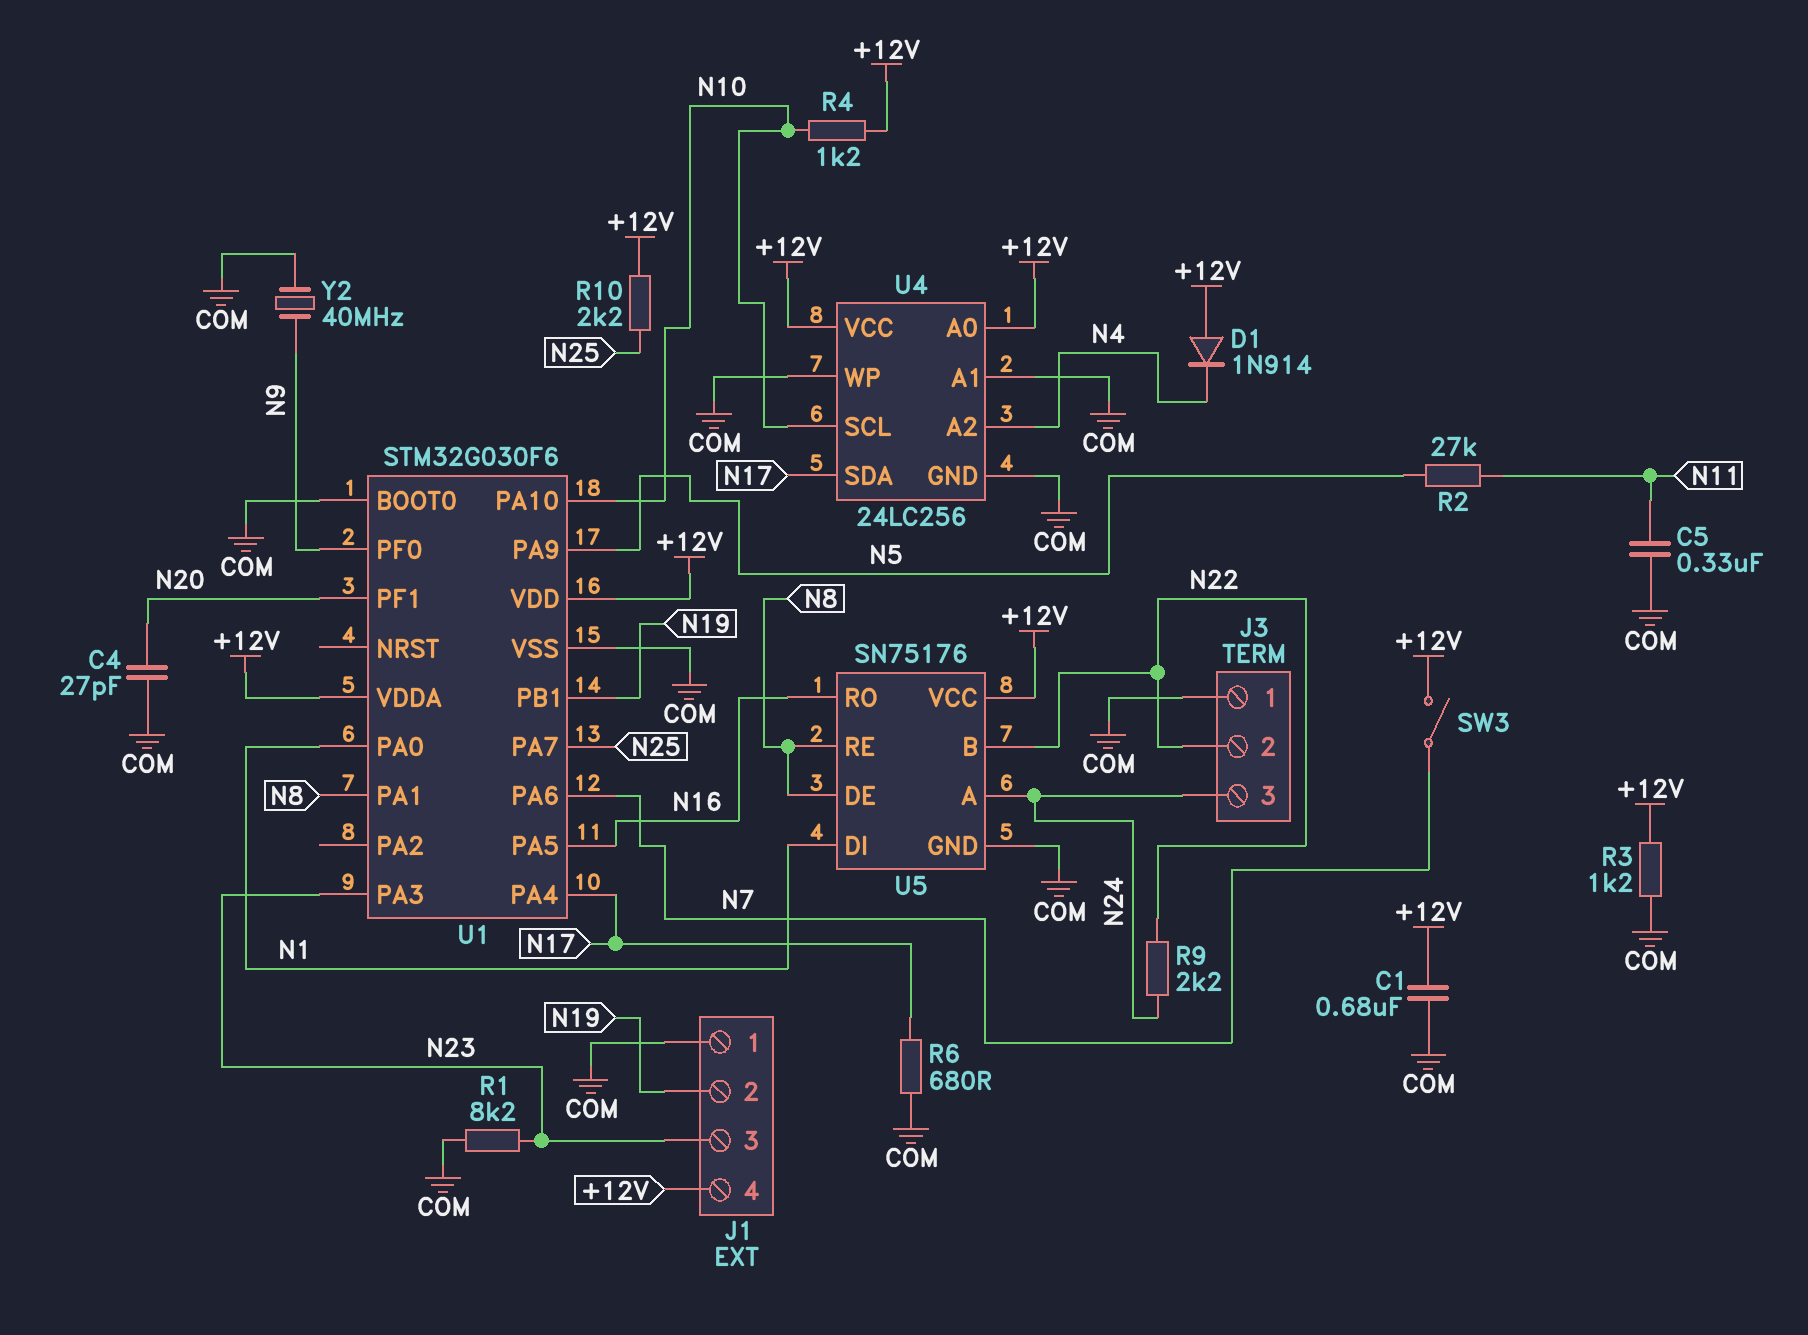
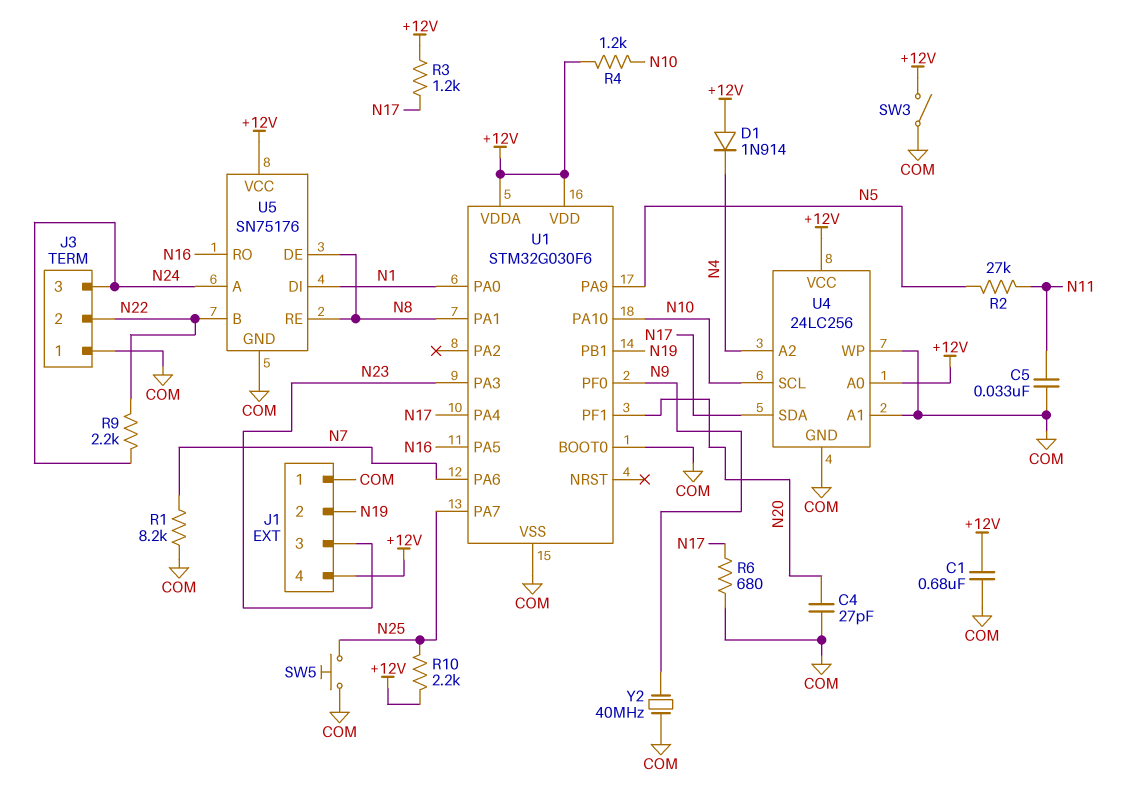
C5: 330nF (COM, N11) -> 33nF (COM, N11)
R1: 8.2k (COM, N23) -> 8.2k (COM, N7)
R3: 1.2k (+12V, COM) -> 1.2k (+12V, N17)
SW3: switch (+12V, N7) -> switch (+12V, COM)
SW5: none -> button (COM, N25)

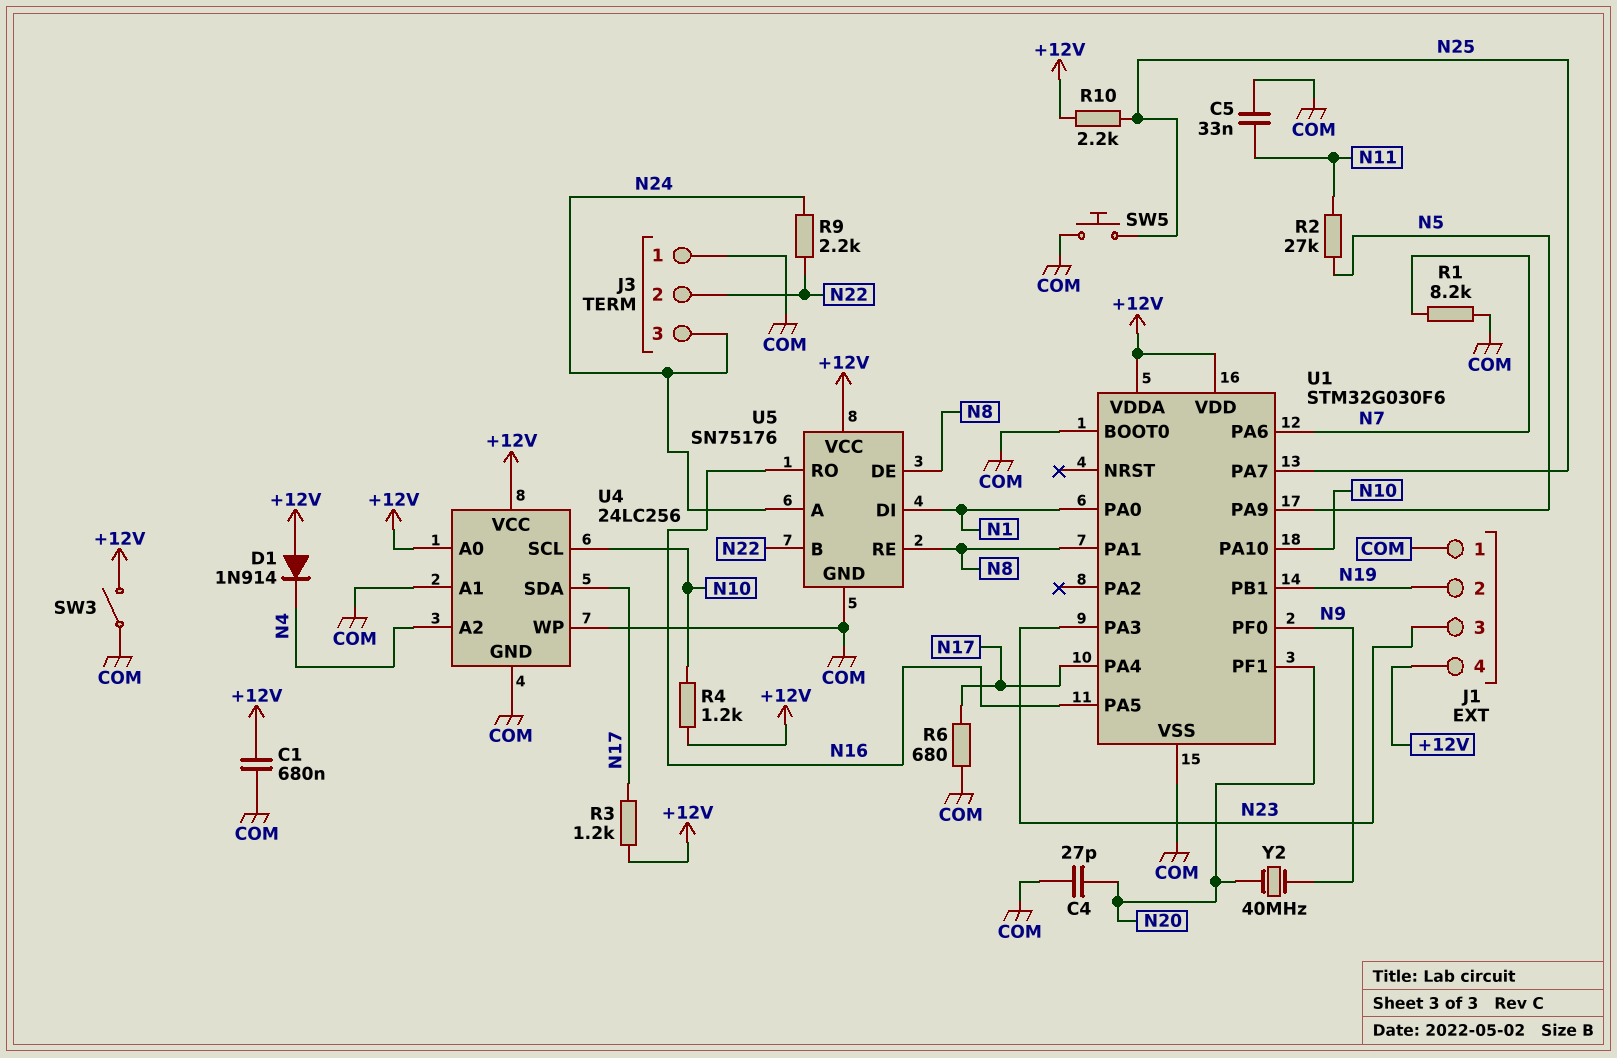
Y2: 40MHz (COM, N9) -> 40MHz (N9, N20)

